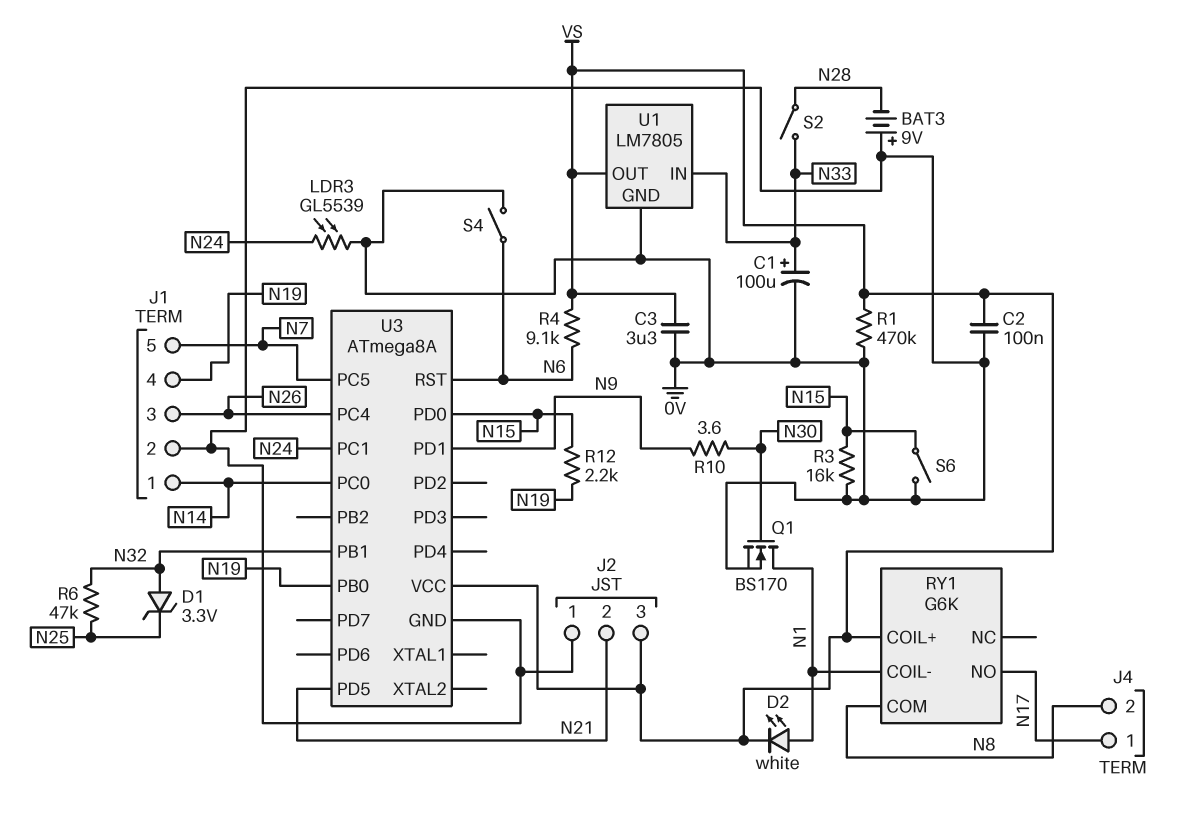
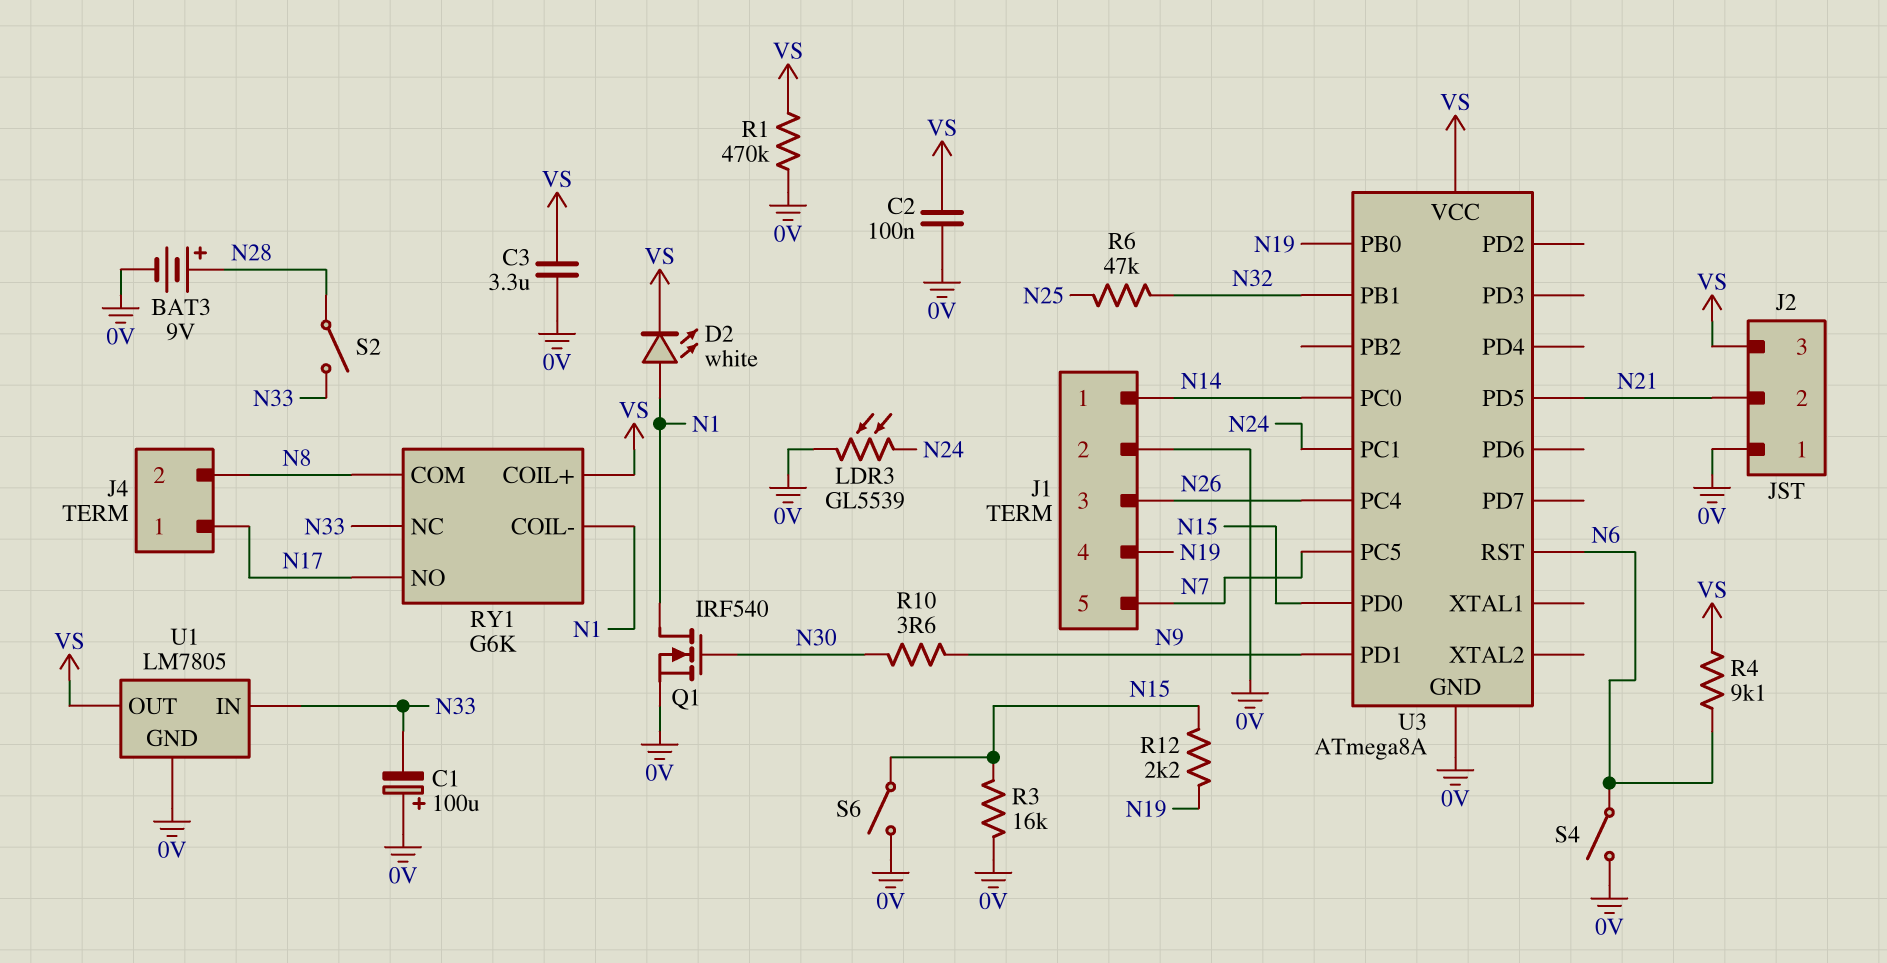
BAT3: 9V (plus 0V, minus N28) -> 9V (plus N28, minus 0V)
C1: 100uF (plus N33, minus 0V) -> 100uF (plus 0V, minus N33)
D1: zener 3.3V (A N32, K N25) -> none
Q1: NMOS BS170 (G N30, D N1, S 0V) -> NMOS IRF540 (G N30, D N1, S 0V)
RY1 pin NC: none -> N33

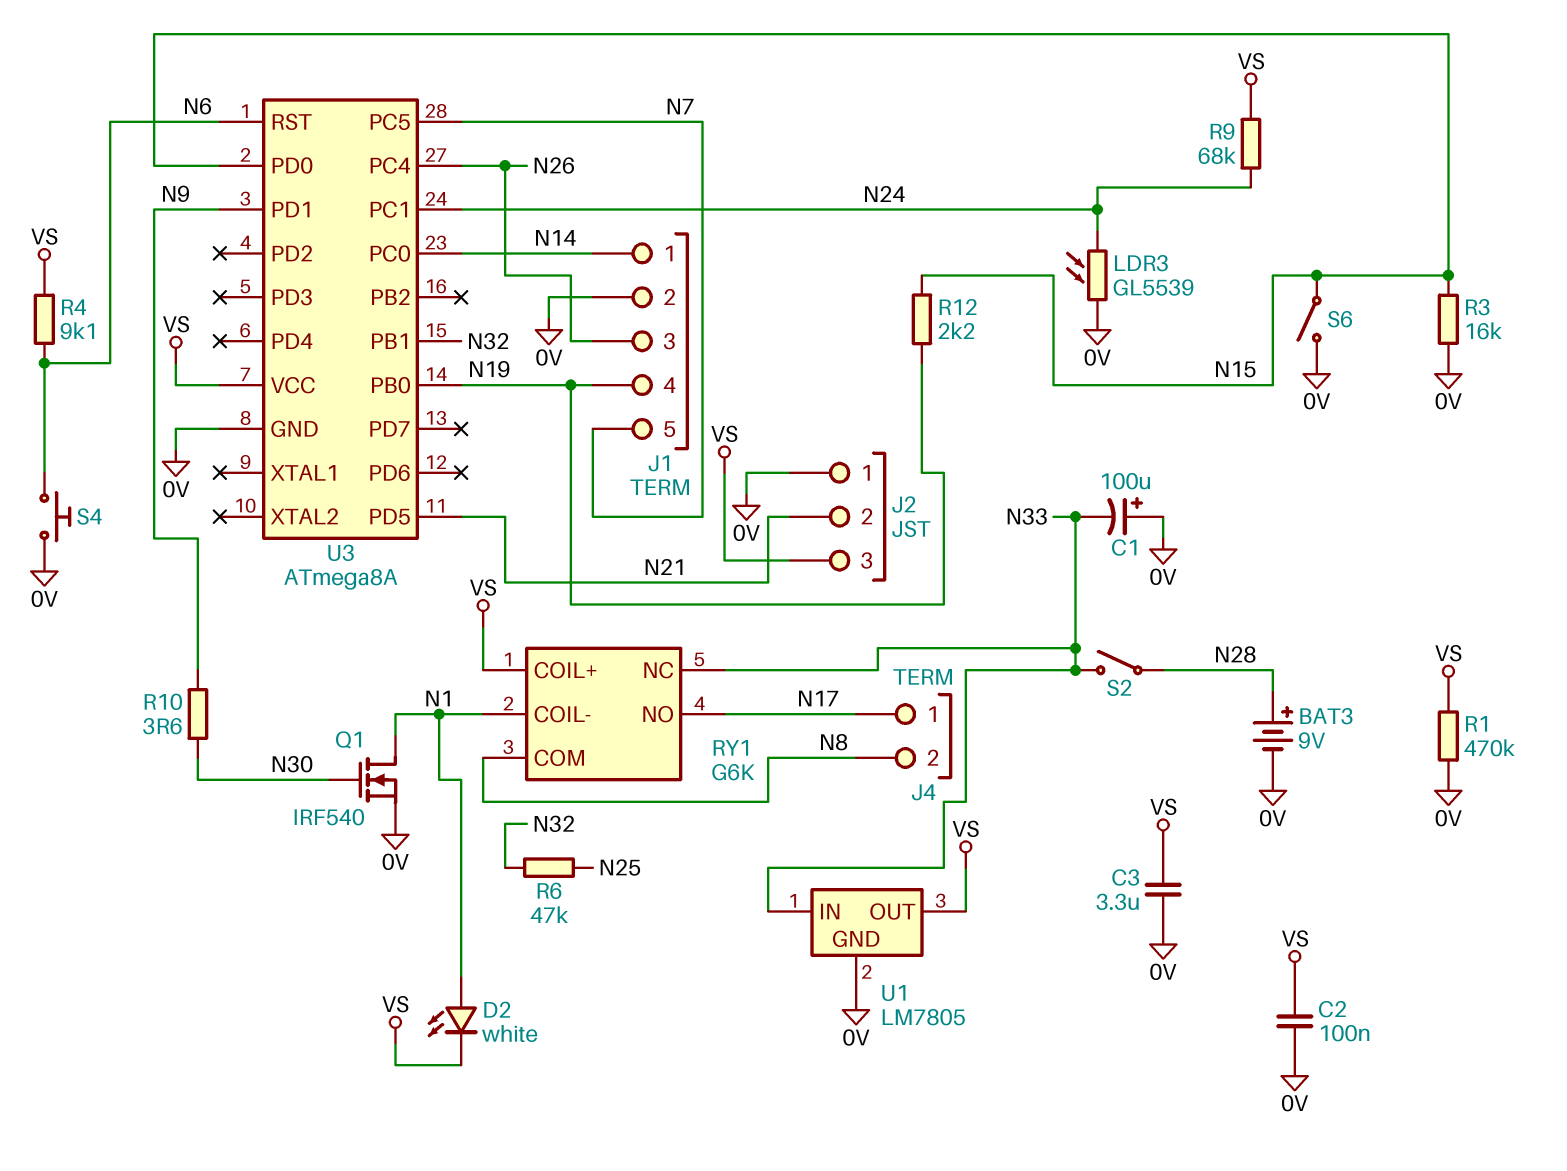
R9: none -> 68k (N24, VS)
S4: switch (0V, N6) -> button (0V, N6)

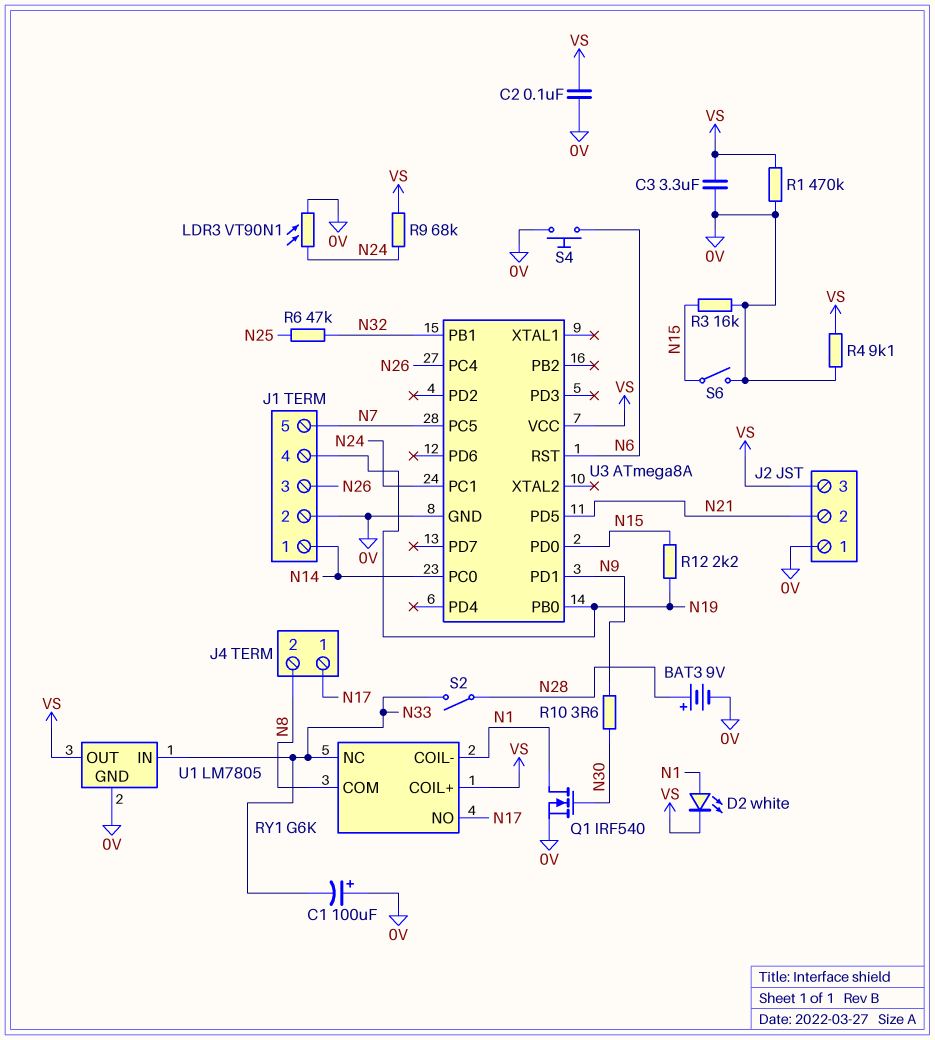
LDR3: GL5539 (0V, N24) -> VT90N1 (0V, N24)
R4: 9.1k (N6, VS) -> 9.1k (0V, VS)

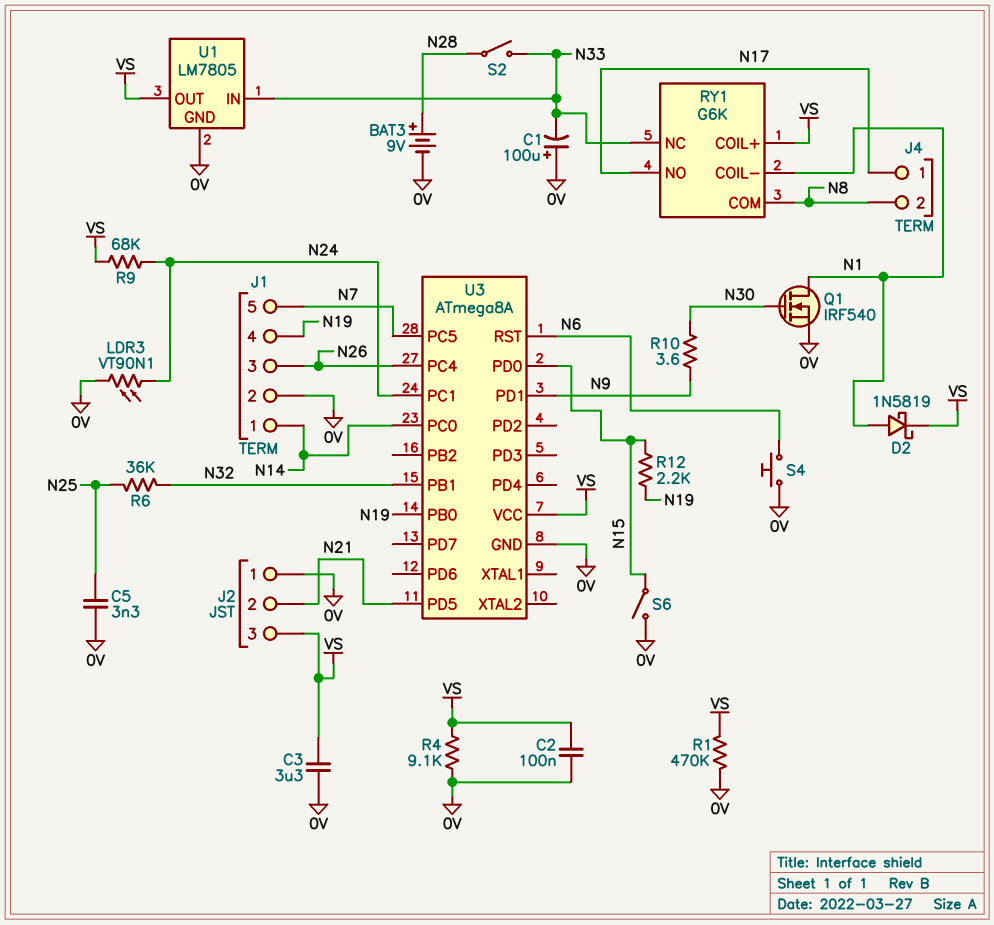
C5: none -> 3.3nF (0V, N25)
D2: LED white (A N1, K VS) -> schottky 1N5819 (A N1, K VS)
R3: 16k (0V, N15) -> none
R6: 47k (N25, N32) -> 36k (N25, N32)

